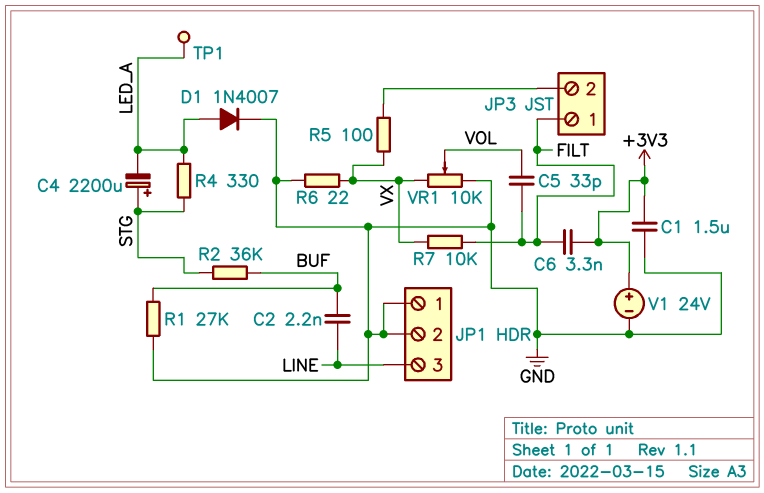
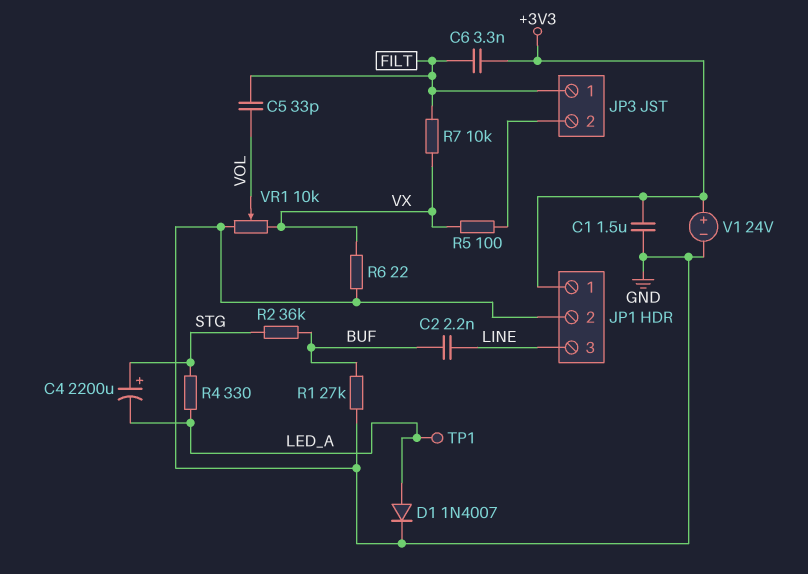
JP1 pin 1: GND -> +3V3

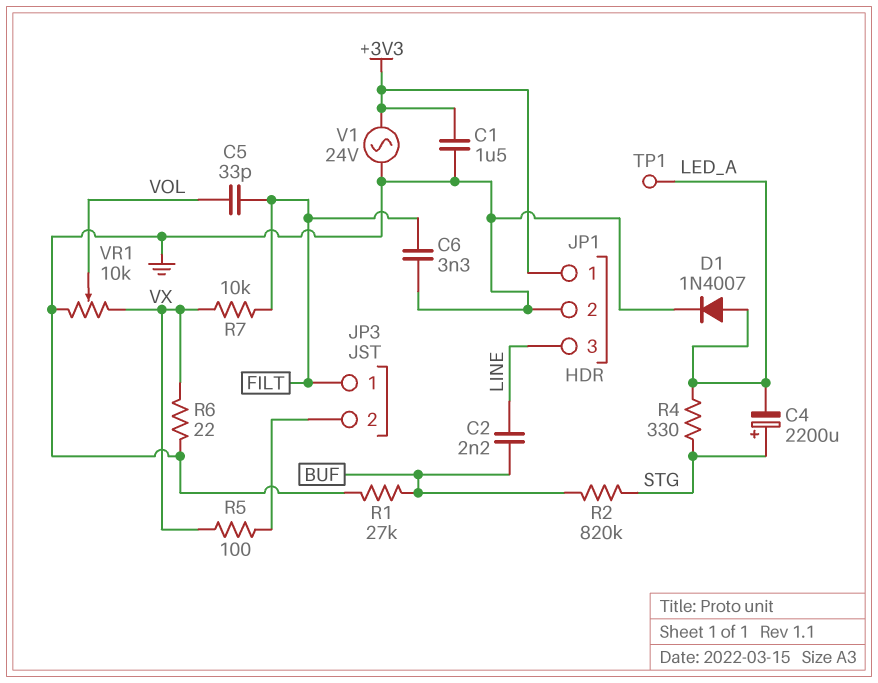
C6: 3.3nF (+3V3, FILT) -> 3.3nF (FILT, GND)
R2: 36k (BUF, STG) -> 820k (BUF, STG)
V1: 24V (plus +3V3, minus GND) -> AC 24V (+3V3, GND)

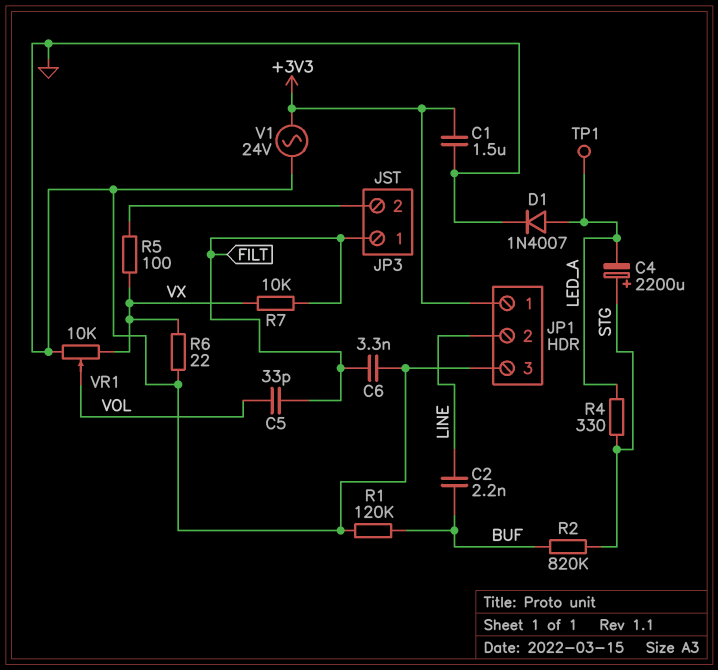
JP1 pin 2: GND -> LINE
JP1 pin 3: LINE -> GND
R1: 27k (BUF, GND) -> 120k (BUF, GND)

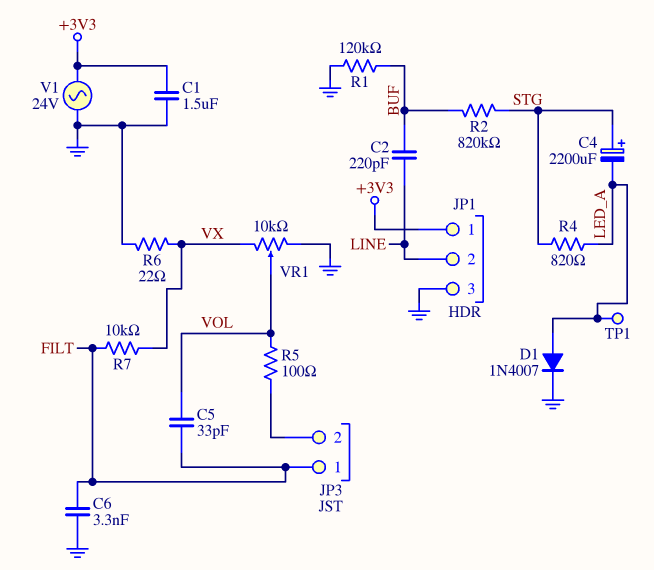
C2: 2.2nF (BUF, LINE) -> 220pF (BUF, LINE)
R4: 330 (LED_A, STG) -> 820 (LED_A, STG)
R5: 100 (JP3/2, VX) -> 100 (JP3/2, VOL)

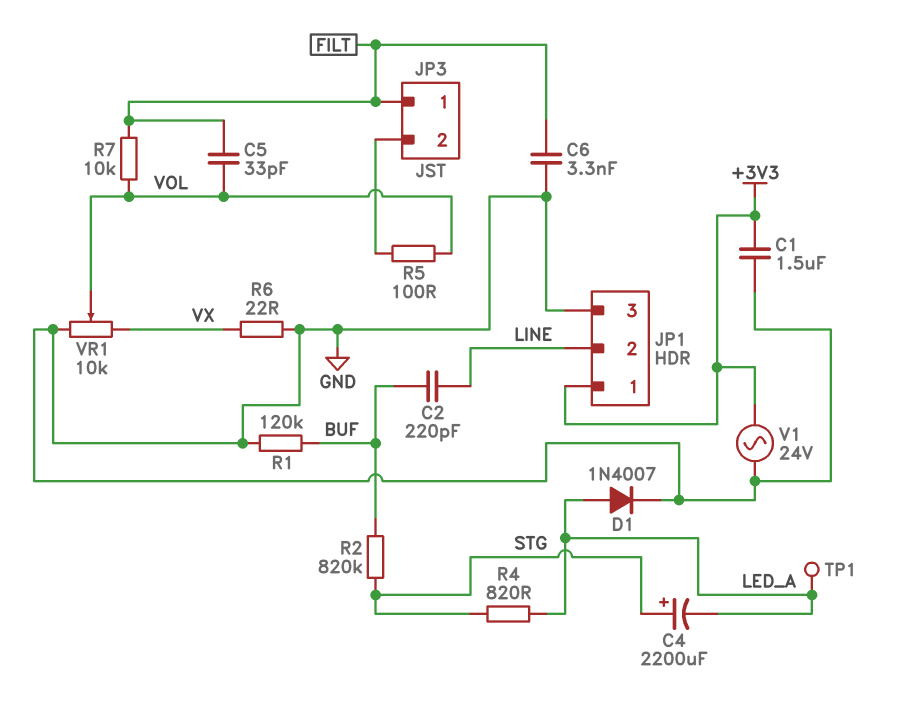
R7: 10k (FILT, VX) -> 10k (FILT, VOL)

